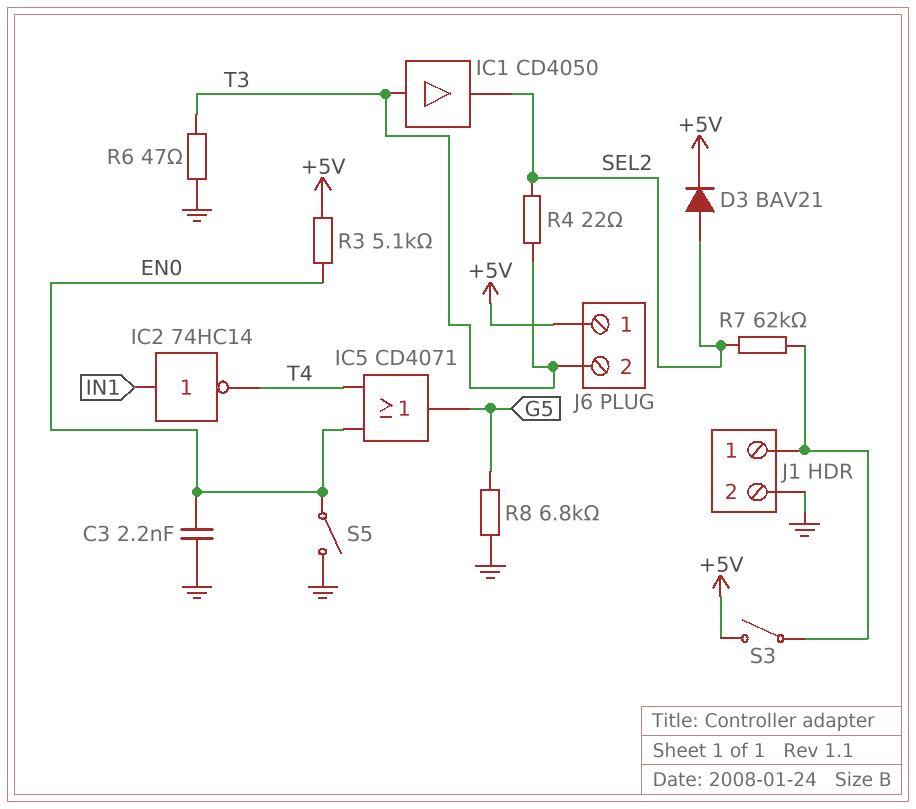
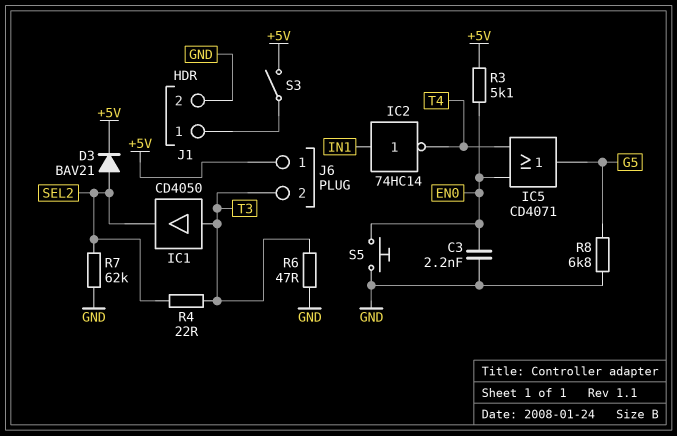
R7: 62k (J1/1, SEL2) -> 62k (GND, SEL2)
S5: switch (EN0, GND) -> button (EN0, GND)

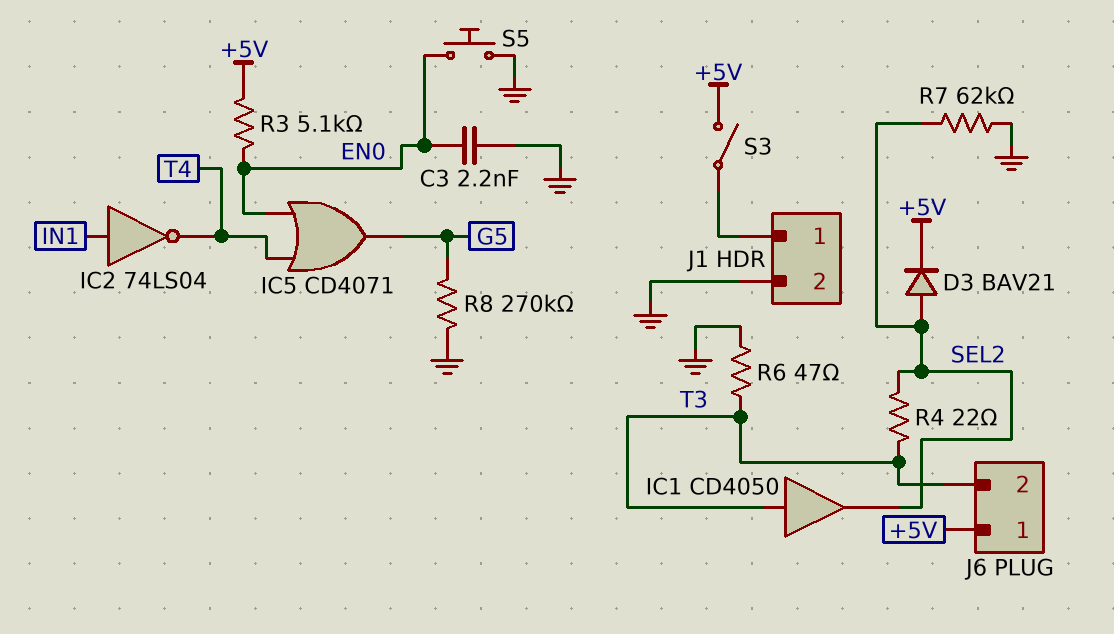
IC2: NOT 74HC14 (in IN1, out T4) -> NOT 74LS04 (in IN1, out T4)
R8: 6.8k (G5, GND) -> 270k (G5, GND)

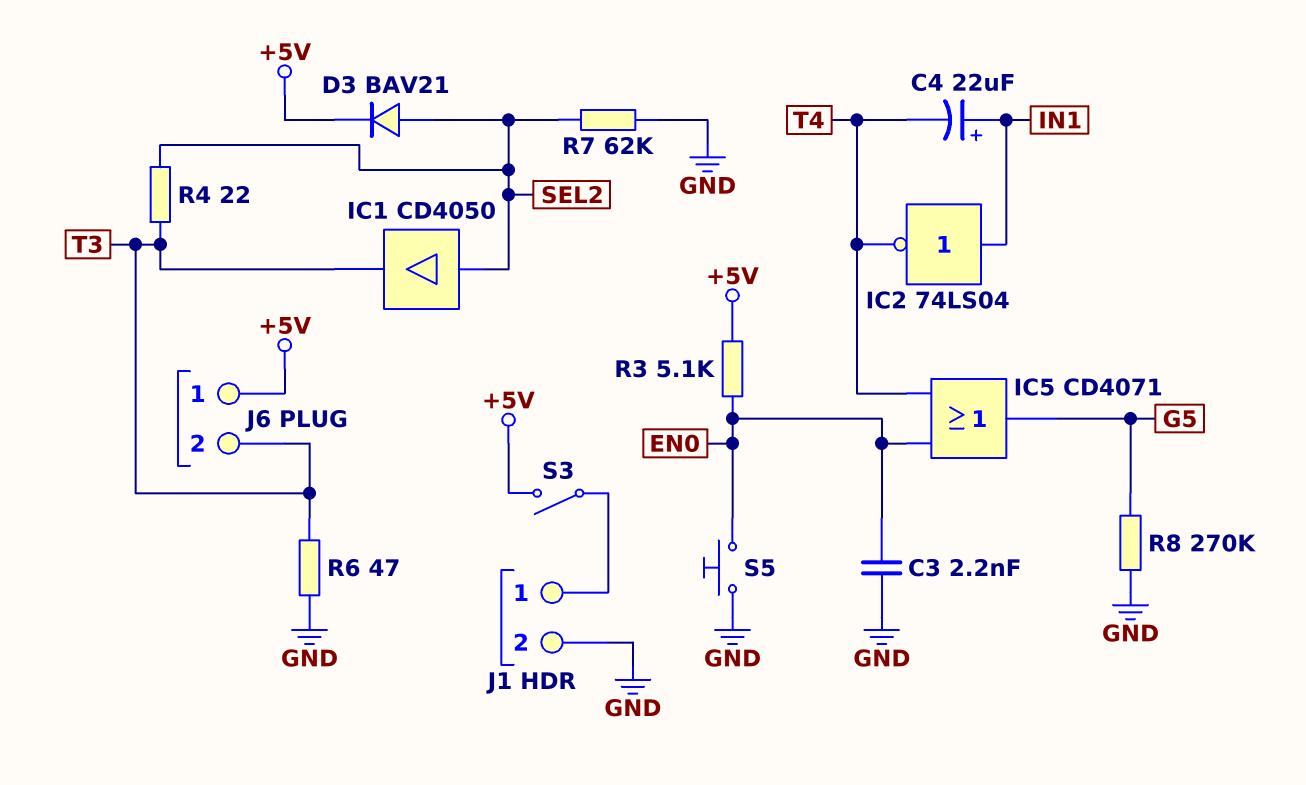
C4: none -> 22uF (plus IN1, minus T4)
IC1: buffer CD4050 (in T3, out SEL2) -> buffer CD4050 (in SEL2, out T3)

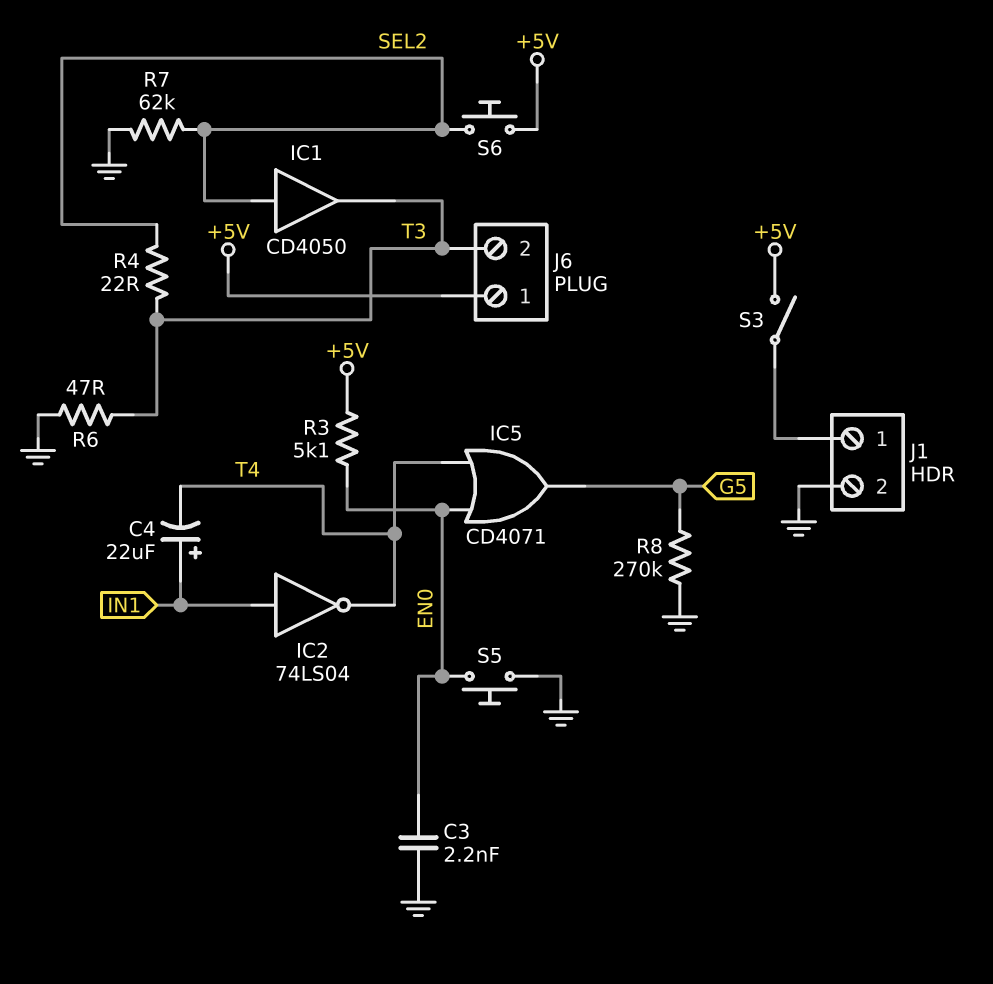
D3: diode BAV21 (A SEL2, K +5V) -> none
S6: none -> button (+5V, SEL2)

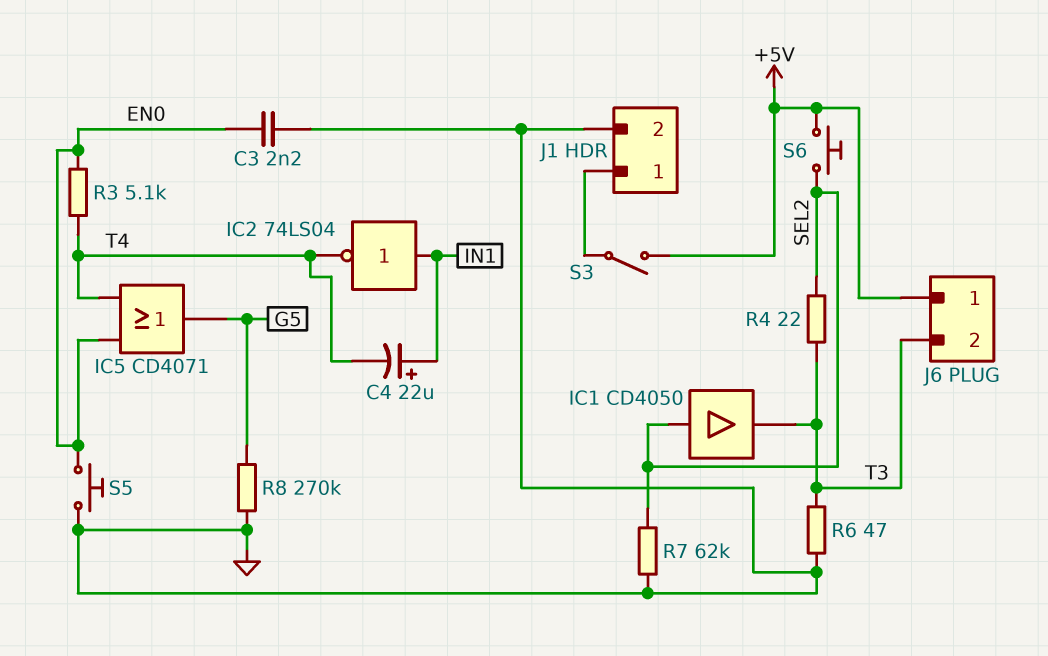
R3: 5.1k (+5V, EN0) -> 5.1k (EN0, T4)

